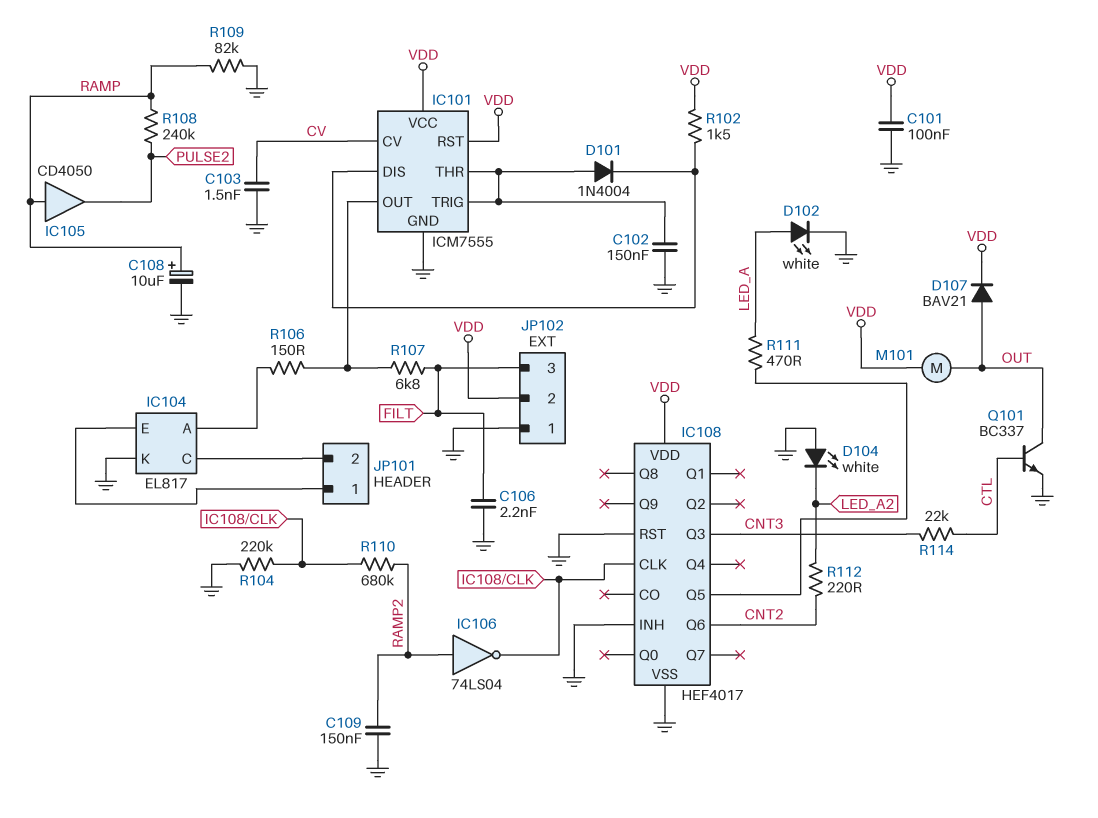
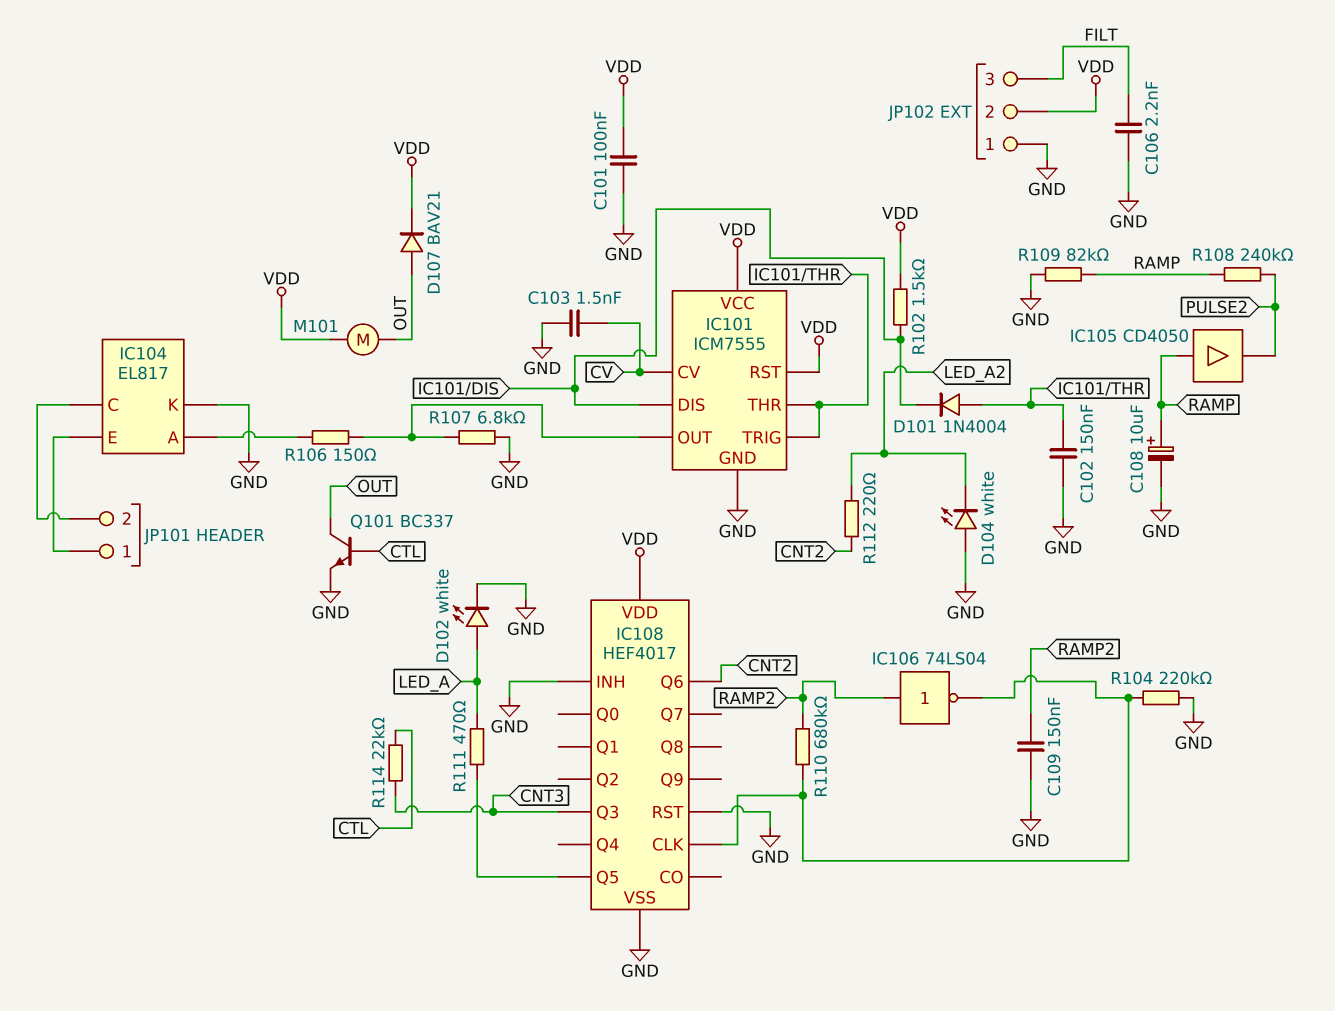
R107: 6.8k (FILT, IC101/OUT) -> 6.8k (GND, IC101/OUT)

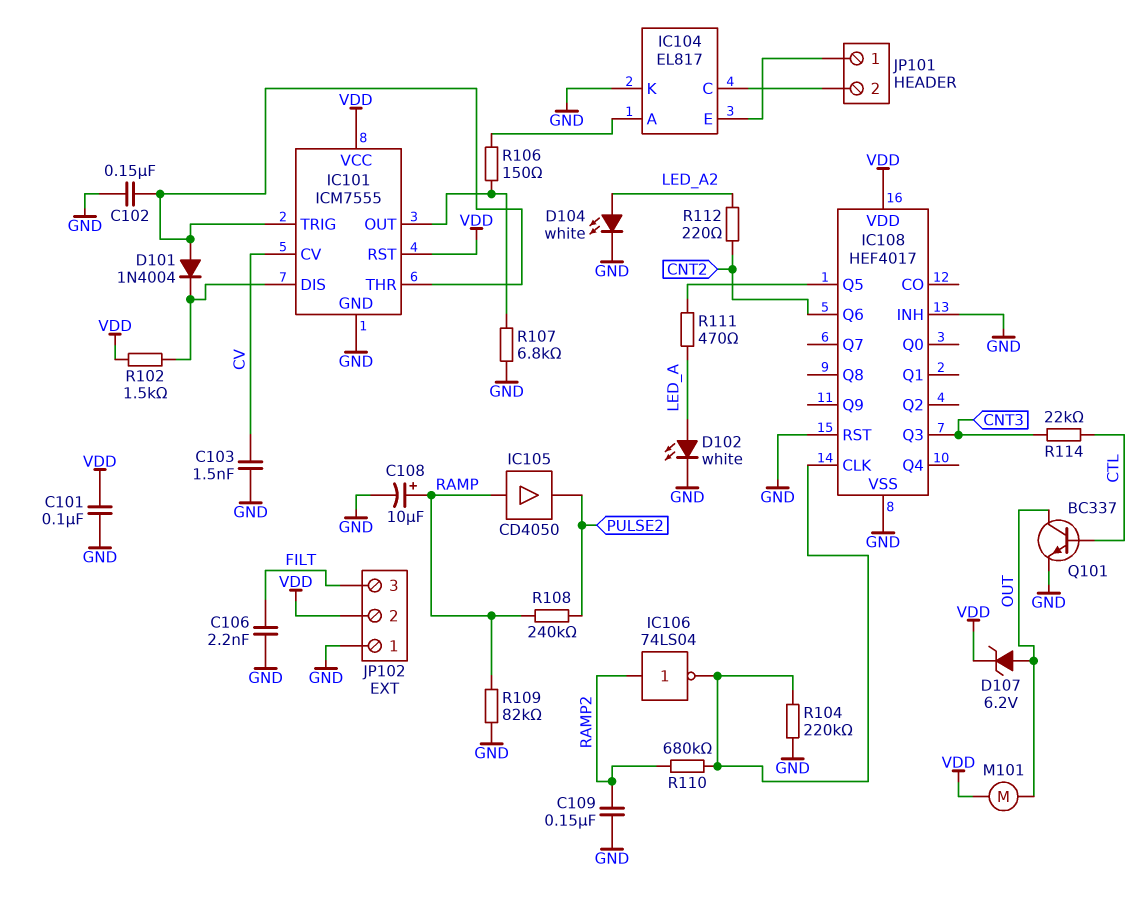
D104: LED white (A GND, K LED_A2) -> LED white (A LED_A2, K GND)
D107: diode BAV21 (A OUT, K VDD) -> zener 6.2V (A OUT, K VDD)

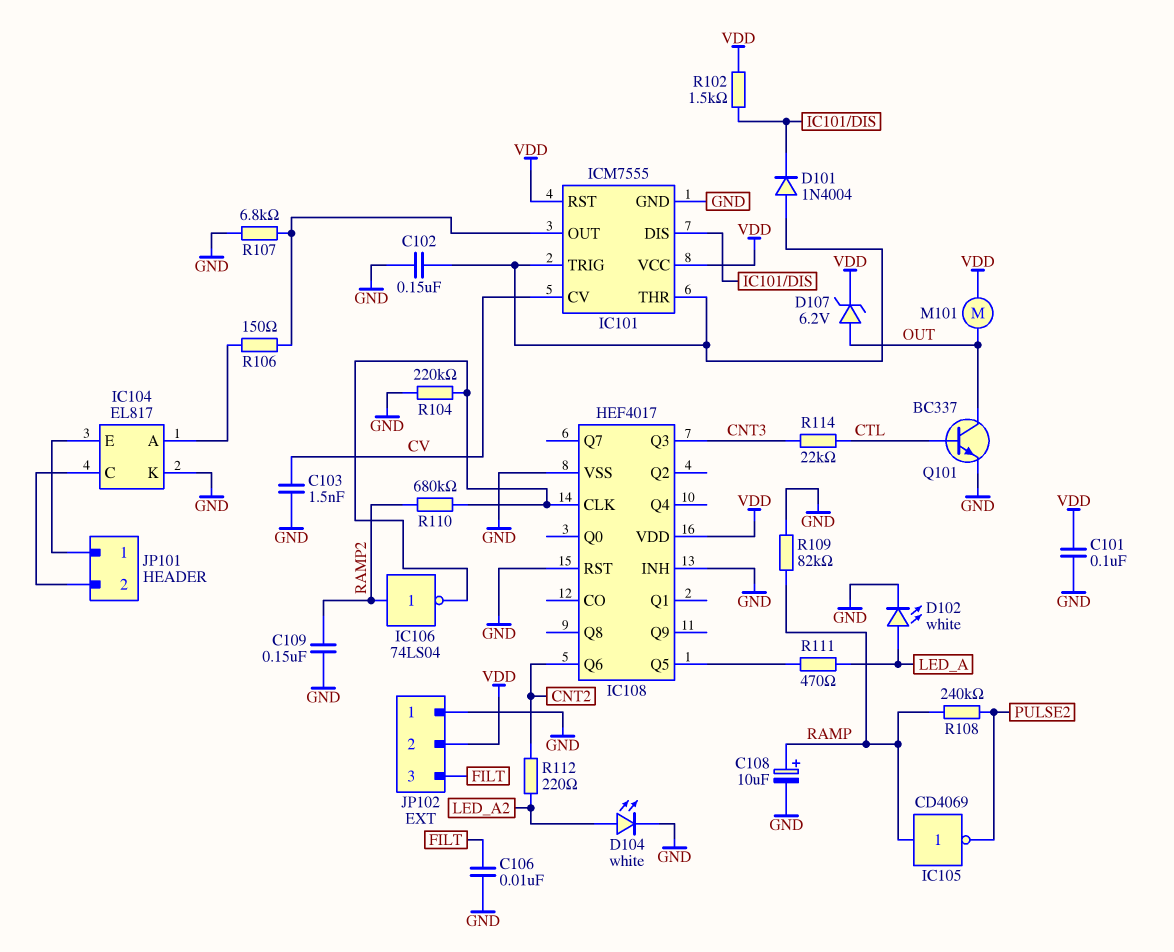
C106: 2.2nF (FILT, GND) -> 10nF (FILT, GND)
IC105: buffer CD4050 (in RAMP, out PULSE2) -> NOT CD4069 (in RAMP, out PULSE2)

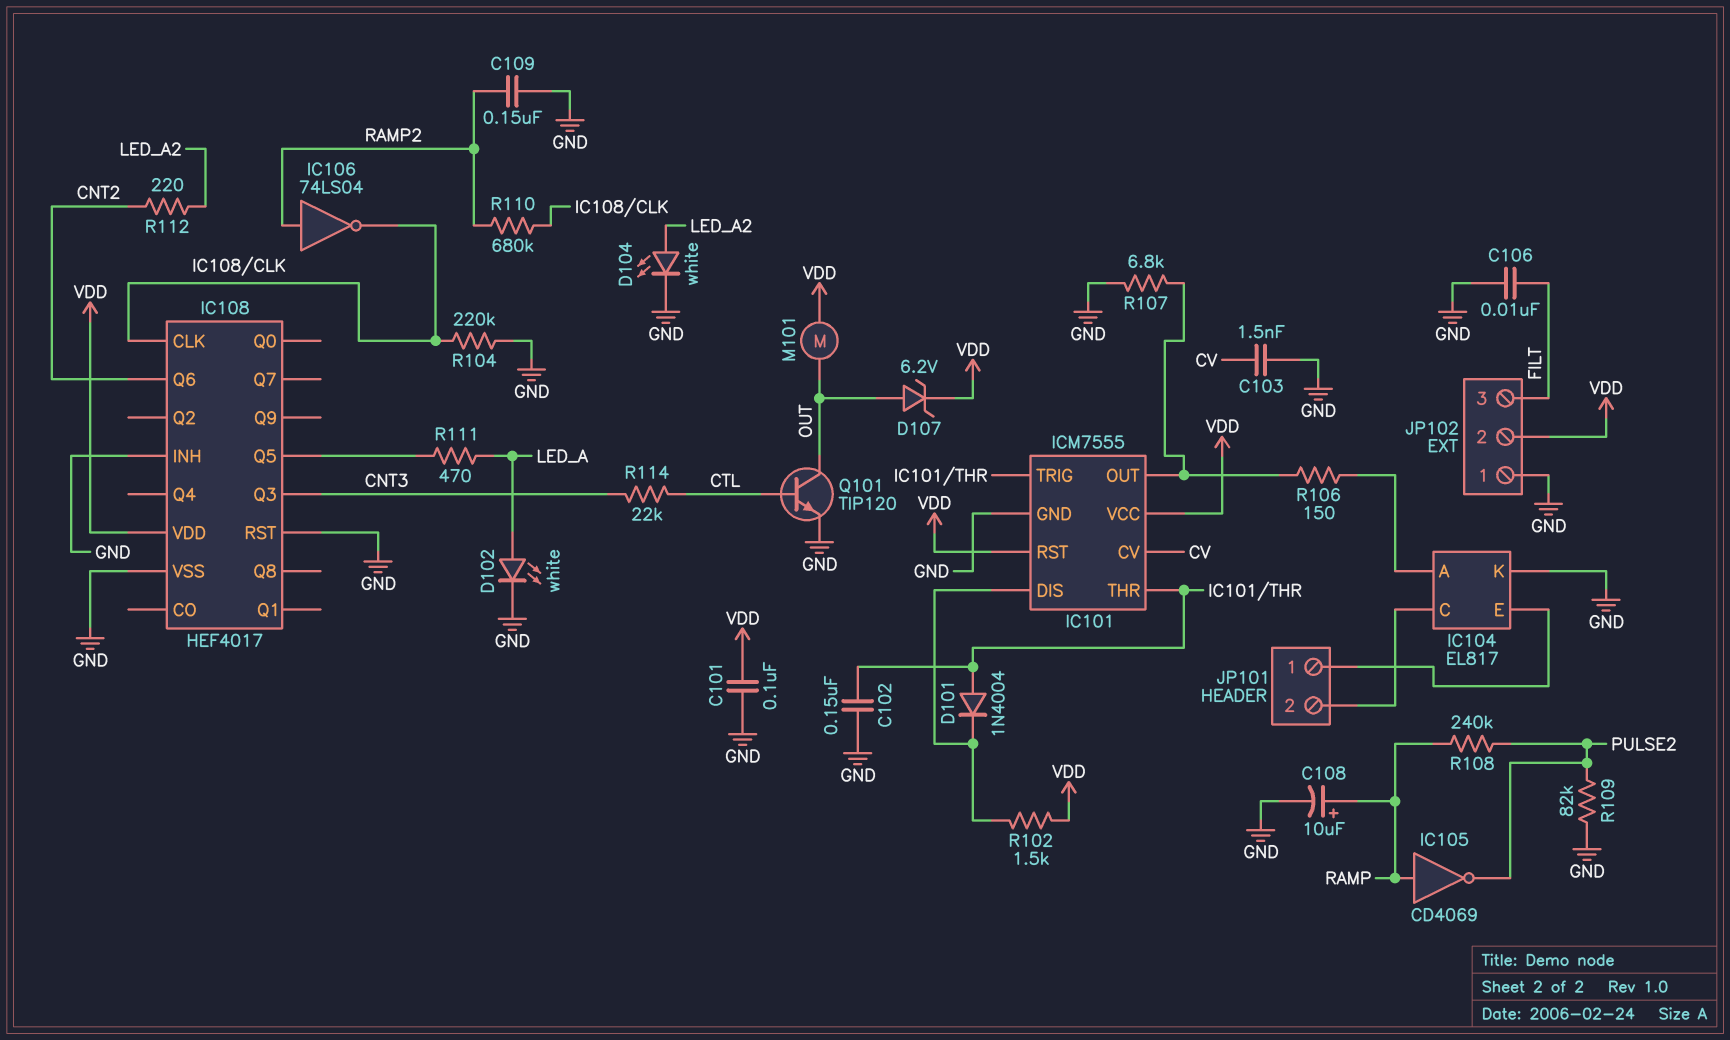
Q101: NPN BC337 (B CTL, C OUT, E GND) -> NPN TIP120 (B CTL, C OUT, E GND)
R109: 82k (GND, RAMP) -> 82k (GND, PULSE2)

